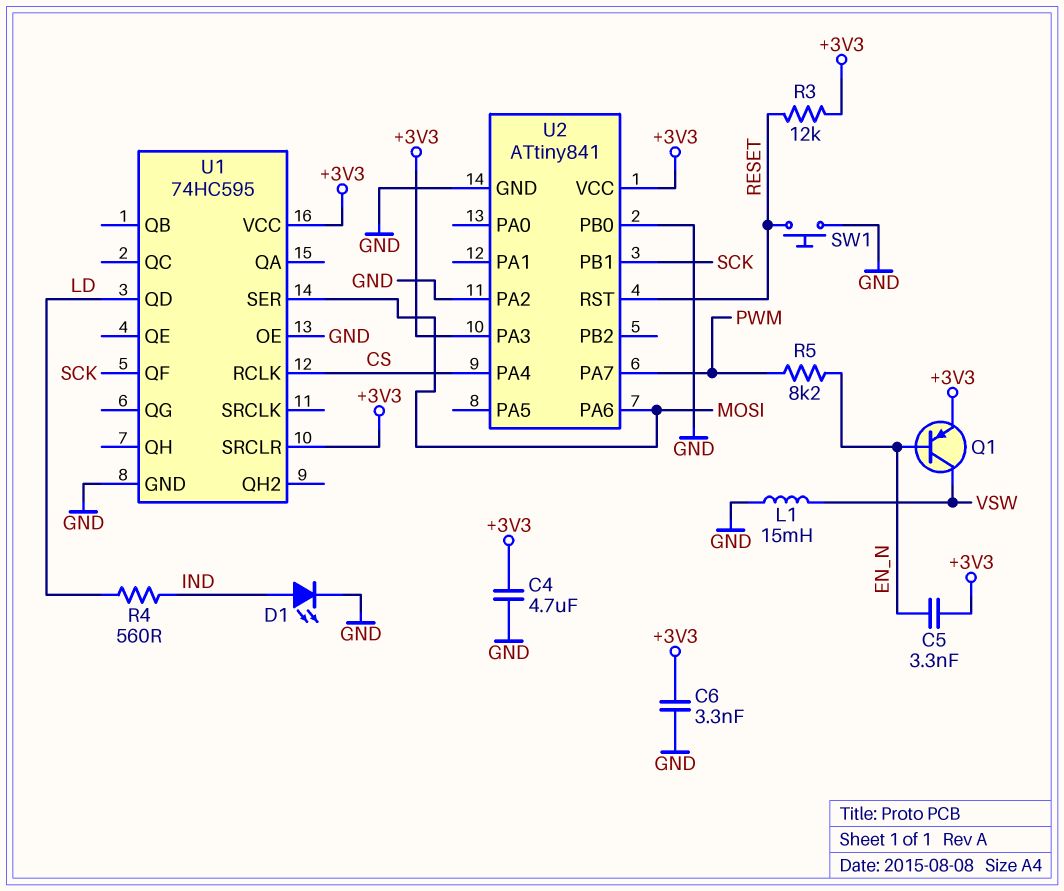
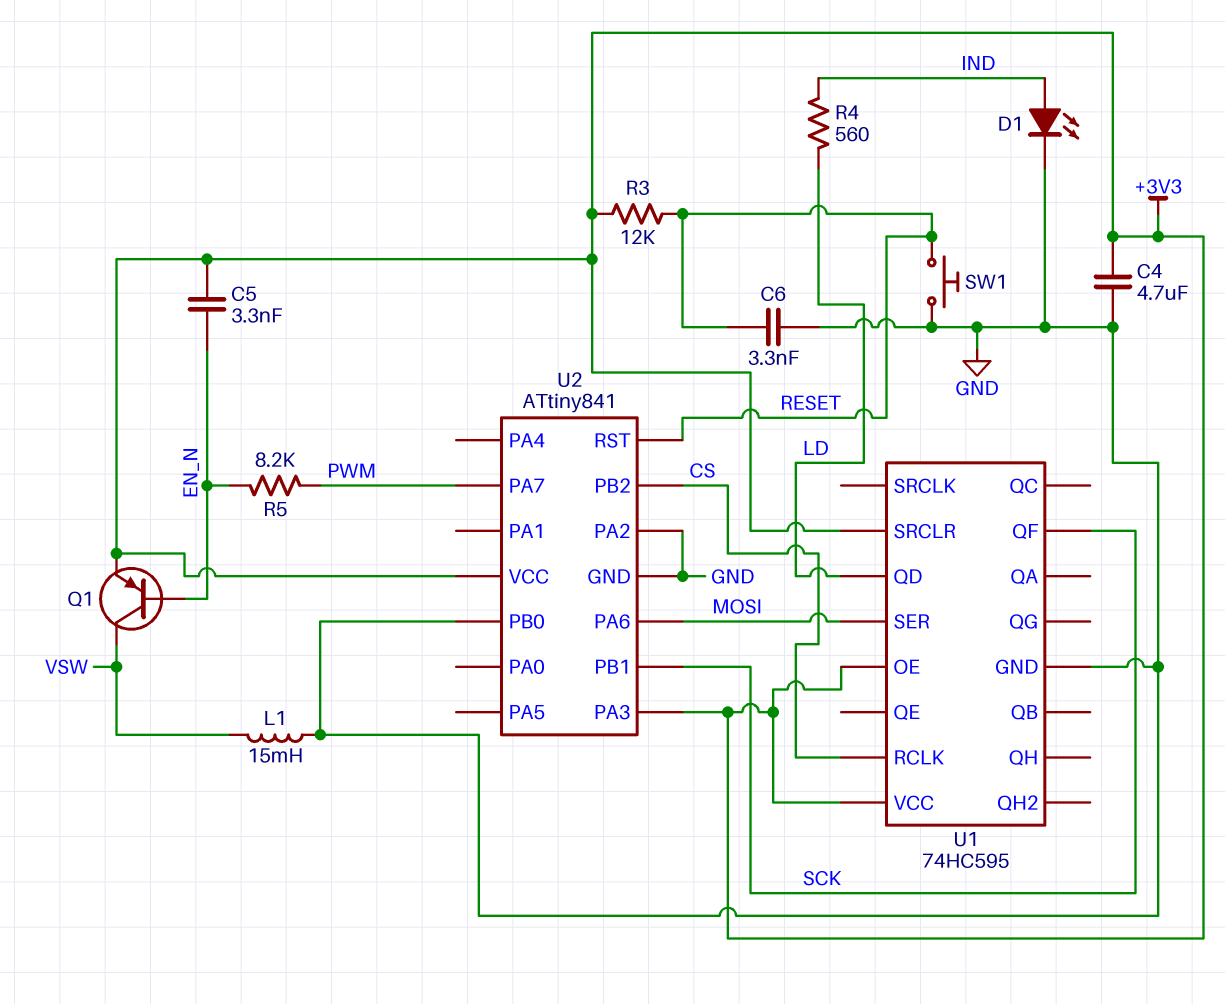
C6: 3.3nF (+3V3, GND) -> 3.3nF (GND, RESET)
U1 pin OE: GND -> +3V3
U2 pin PA4: CS -> none
U2 pin PB2: none -> CS

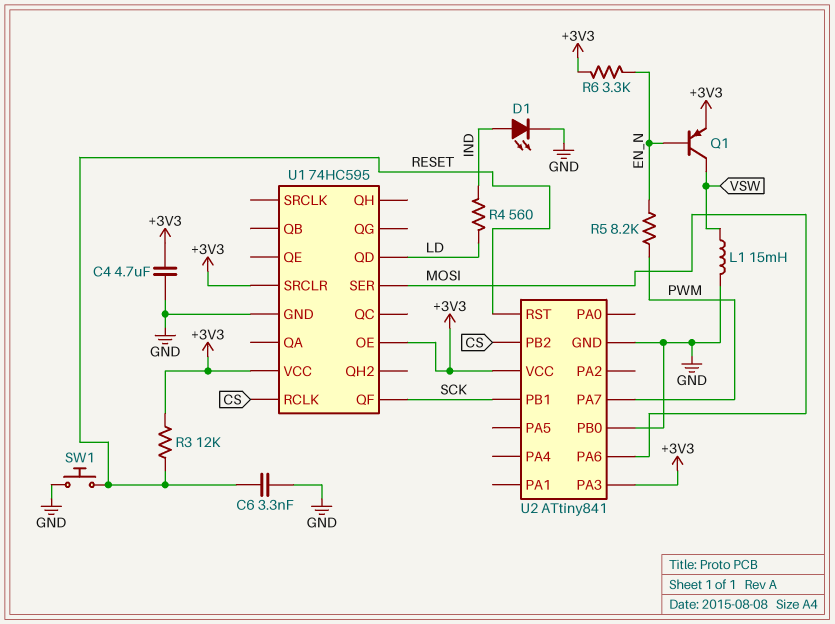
C5: 3.3nF (+3V3, EN_N) -> none
R6: none -> 3.3k (+3V3, EN_N)
U2 pin PA2: GND -> none

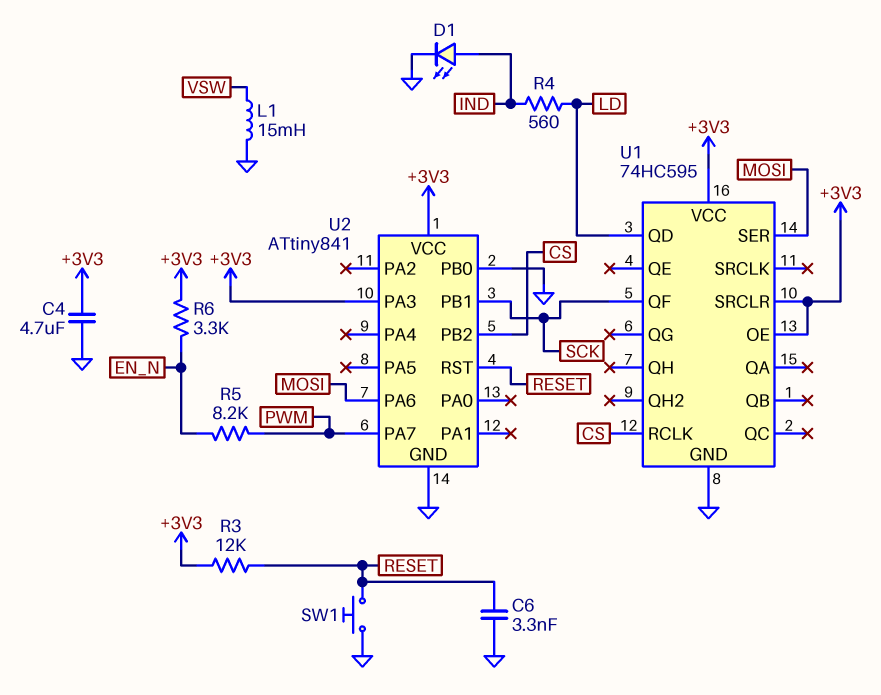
Q1: PNP (B EN_N, C VSW, E +3V3) -> none

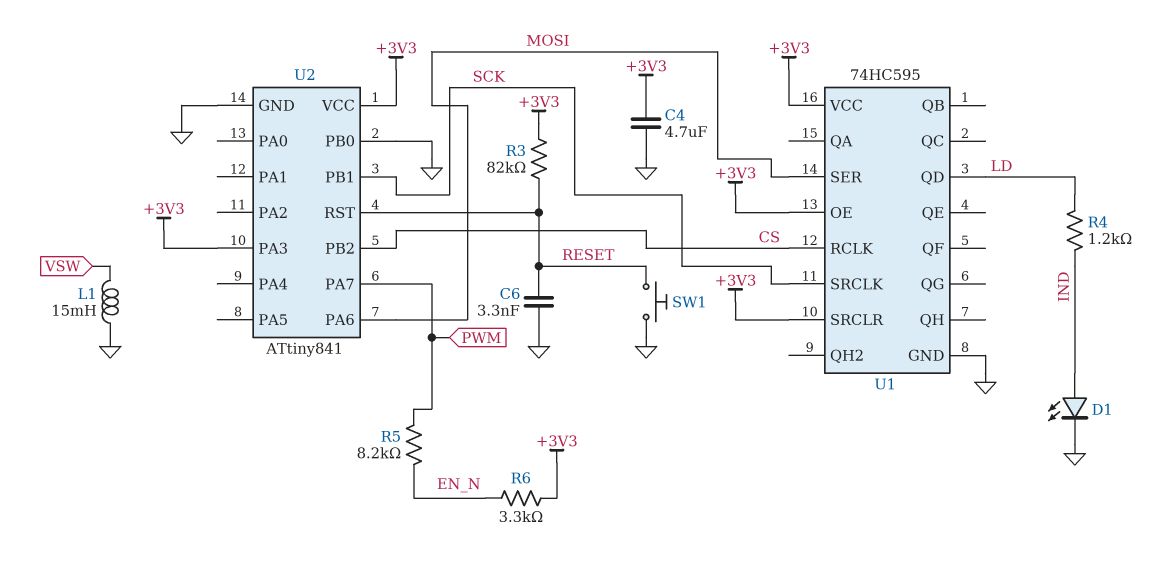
R3: 12k (+3V3, RESET) -> 82k (+3V3, RESET)
R4: 560 (IND, LD) -> 1.2k (IND, LD)
U1 pin QF: SCK -> none
U1 pin SRCLK: none -> SCK

